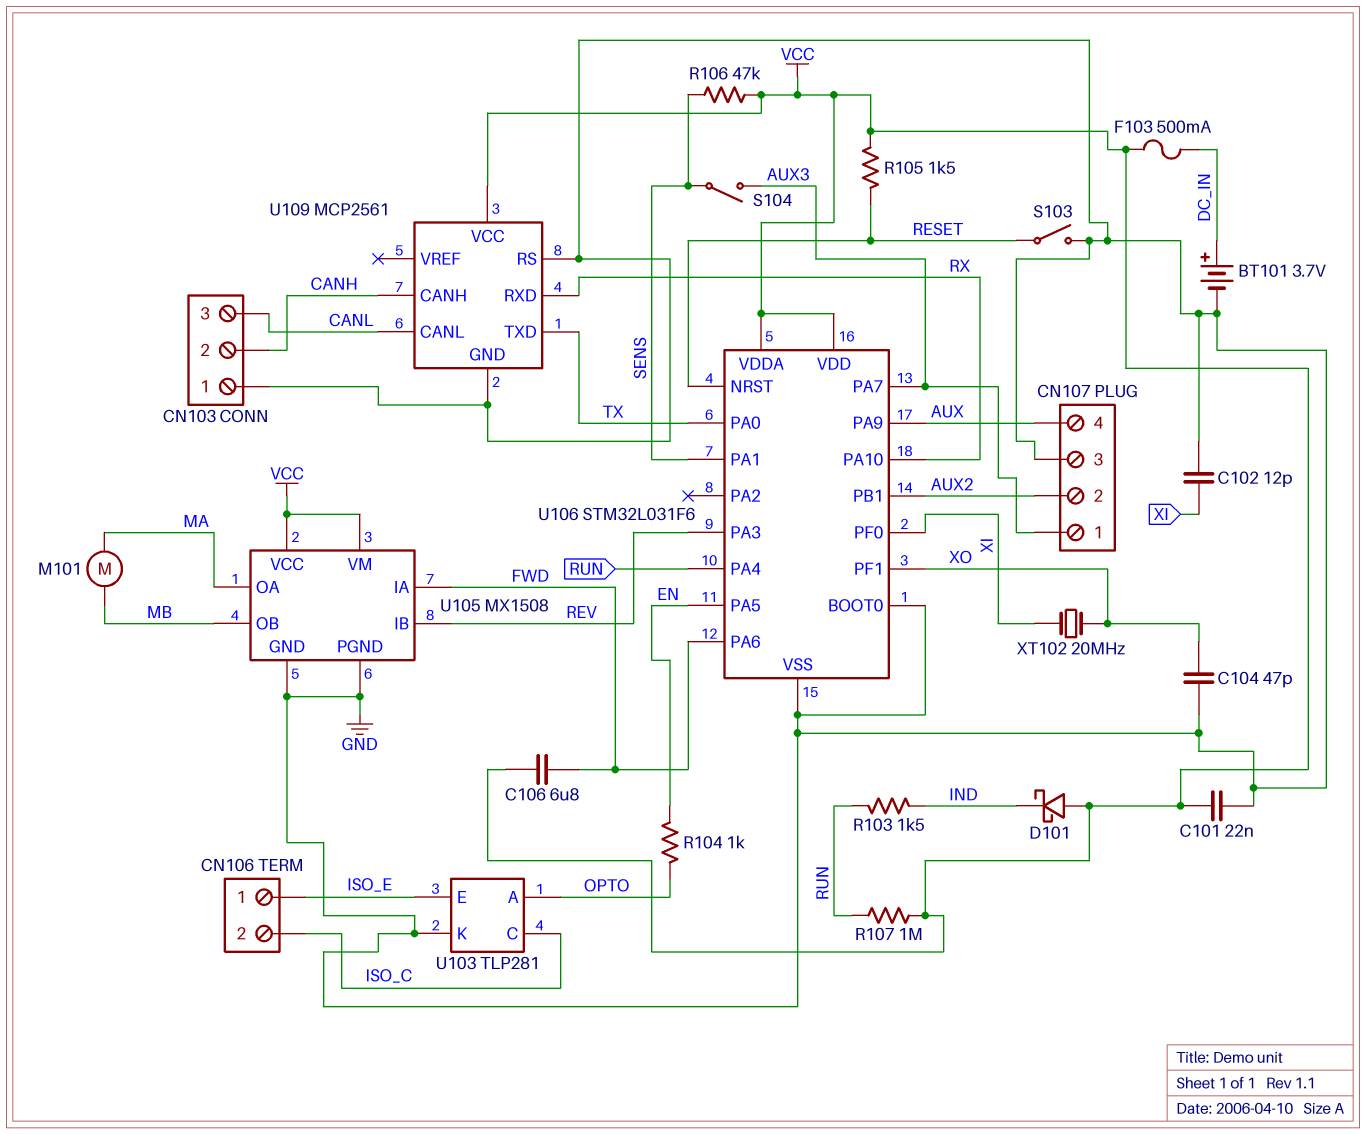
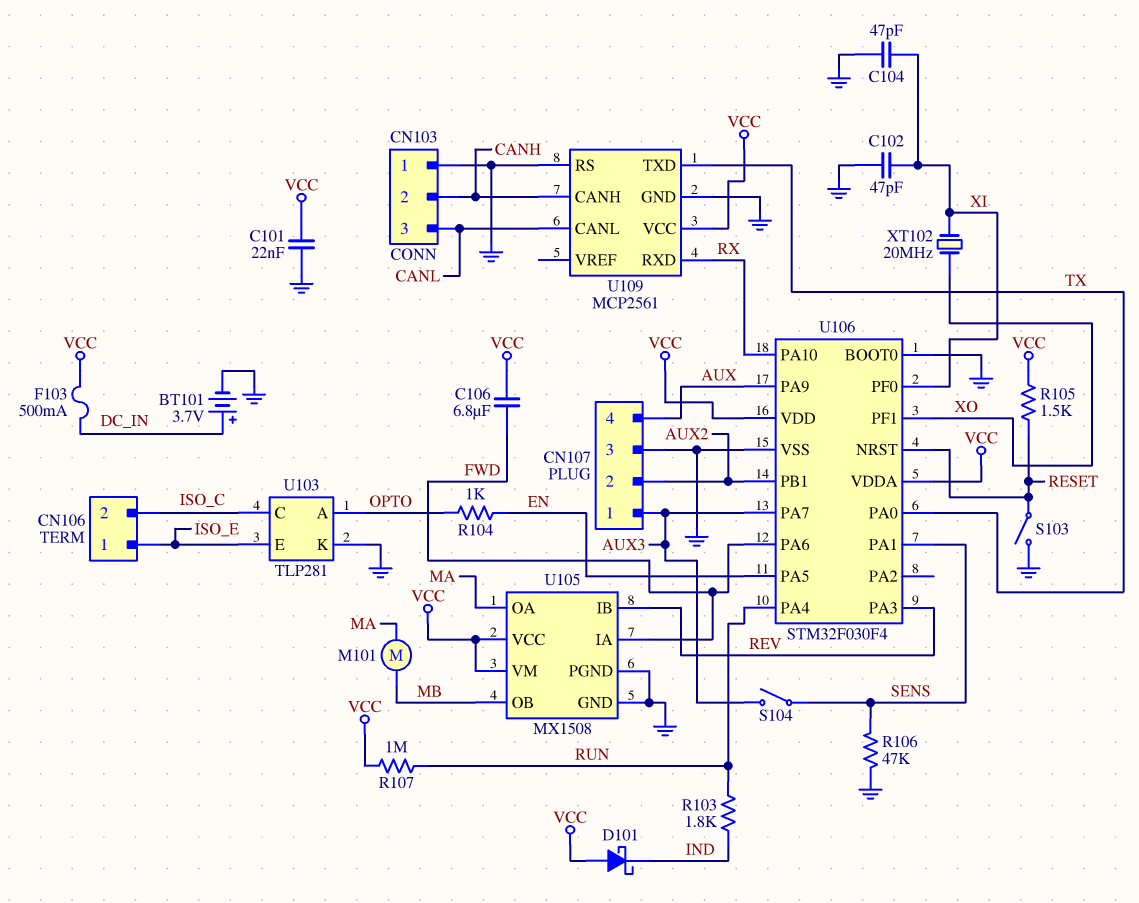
C102: 12pF (GND, XI) -> 47pF (GND, XI)
C104: 47pF (GND, XO) -> 47pF (GND, XI)
R103: 1.5k (IND, RUN) -> 1.8k (IND, RUN)
R106: 47k (SENS, VCC) -> 47k (GND, SENS)
U106: STM32L031F6 -> STM32F030F4

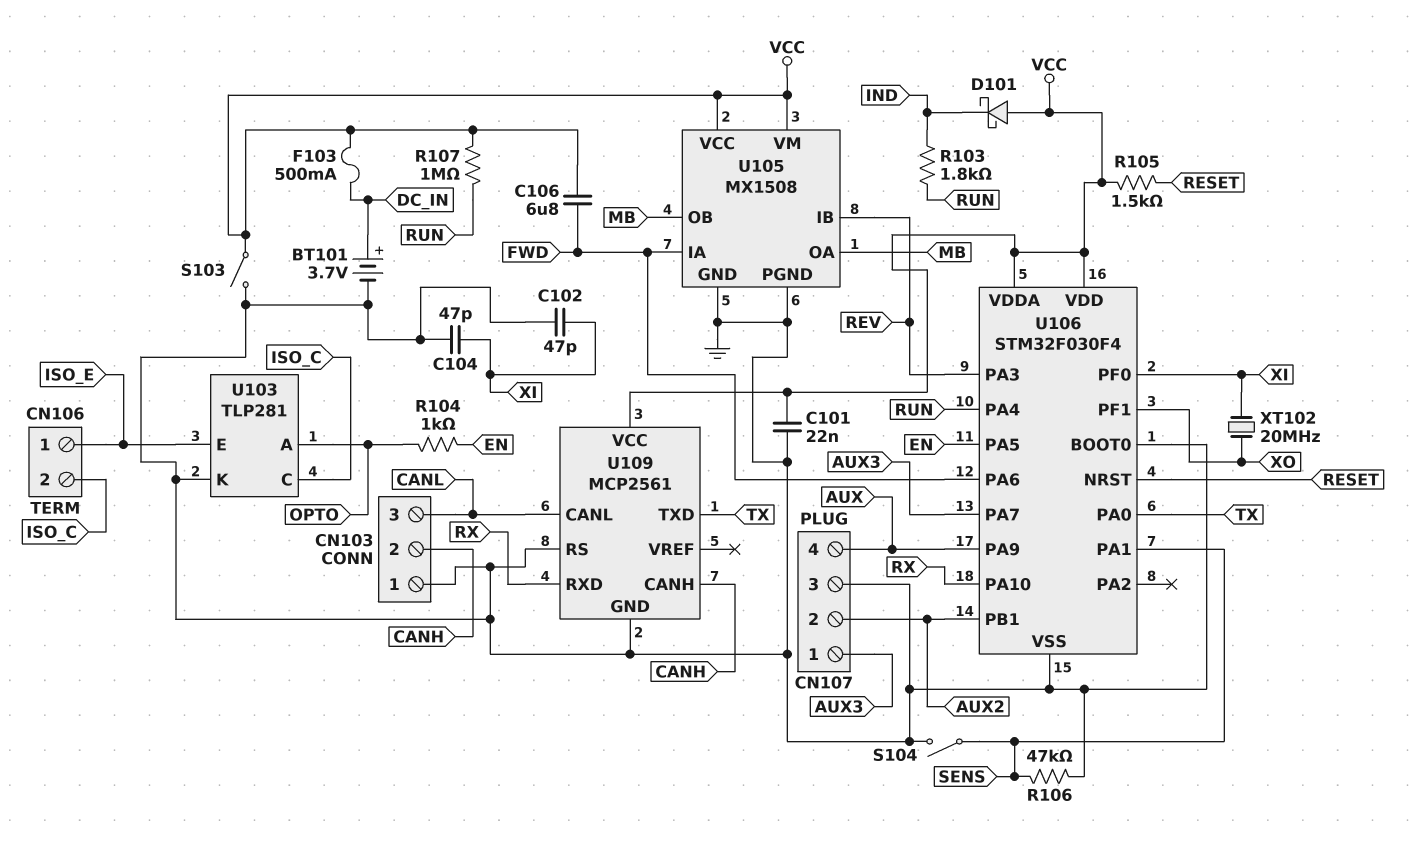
M101: motor (MA, MB) -> none
S103: switch (GND, RESET) -> switch (GND, VCC)
S104: switch (AUX3, SENS) -> switch (GND, SENS)
U105 pin OA: MA -> MB

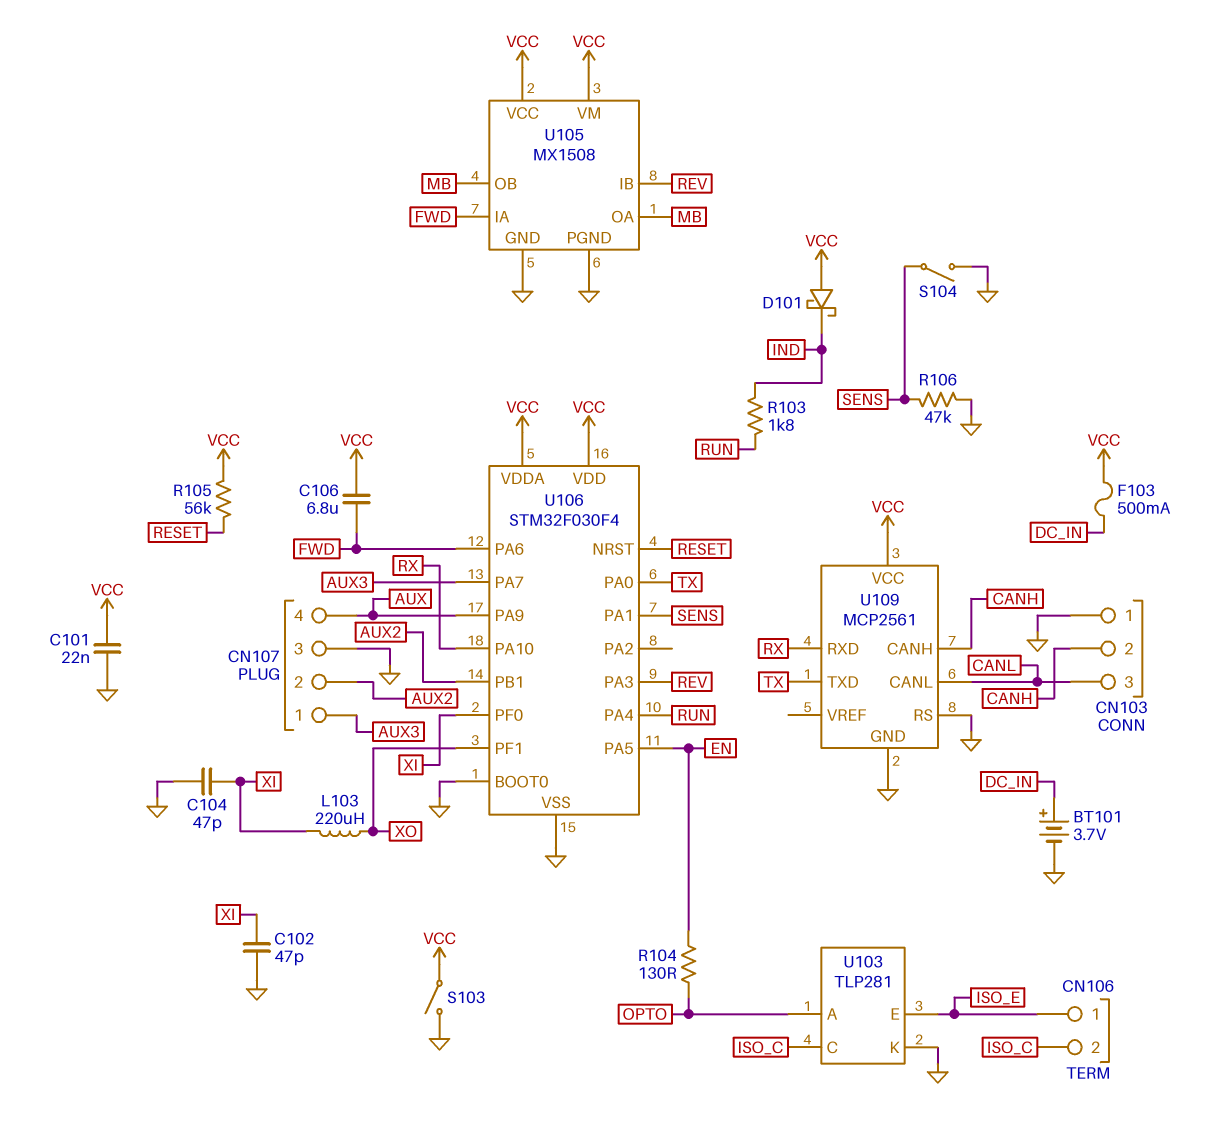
L103: none -> 220uH (XI, XO)
R104: 1k (EN, OPTO) -> 130 (EN, OPTO)
R105: 1.5k (RESET, VCC) -> 56k (RESET, VCC)
R107: 1M (RUN, VCC) -> none
XT102: 20MHz (XI, XO) -> none

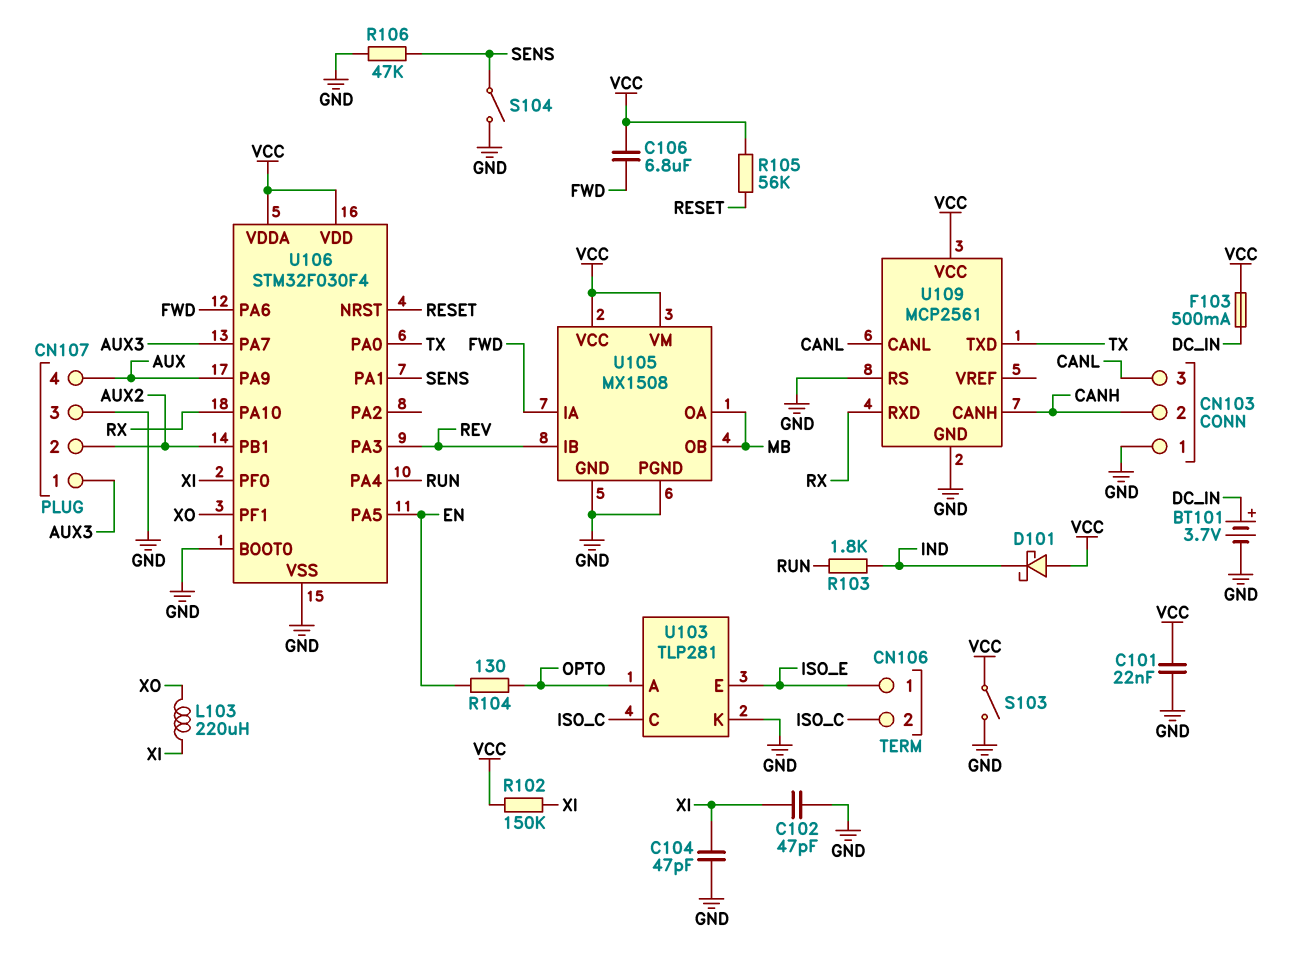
R102: none -> 150k (VCC, XI)

